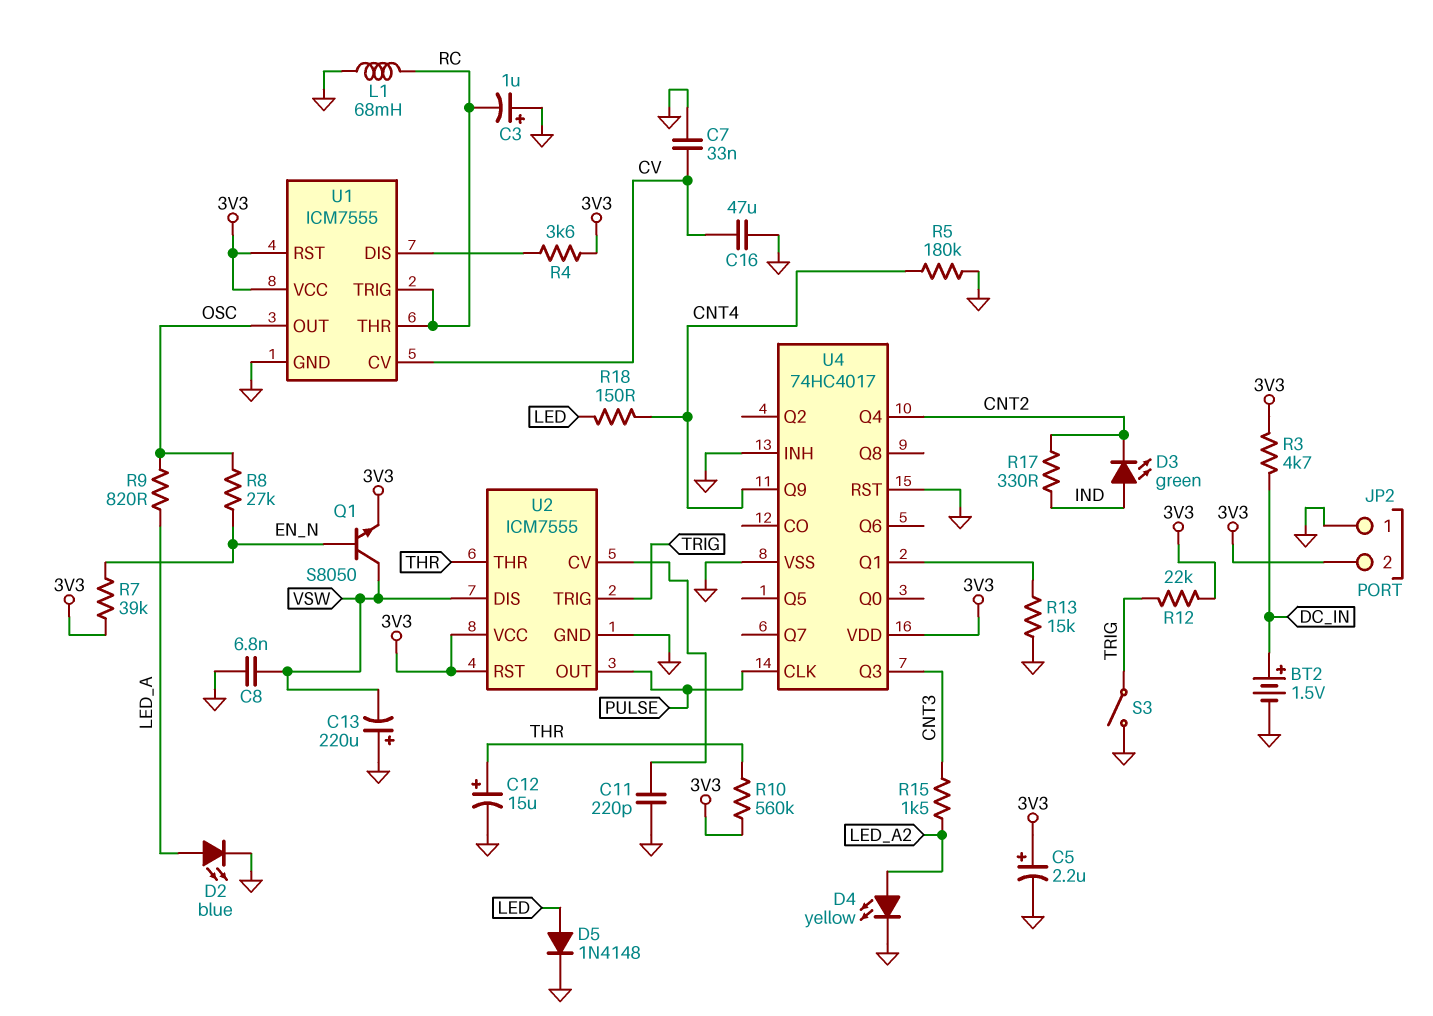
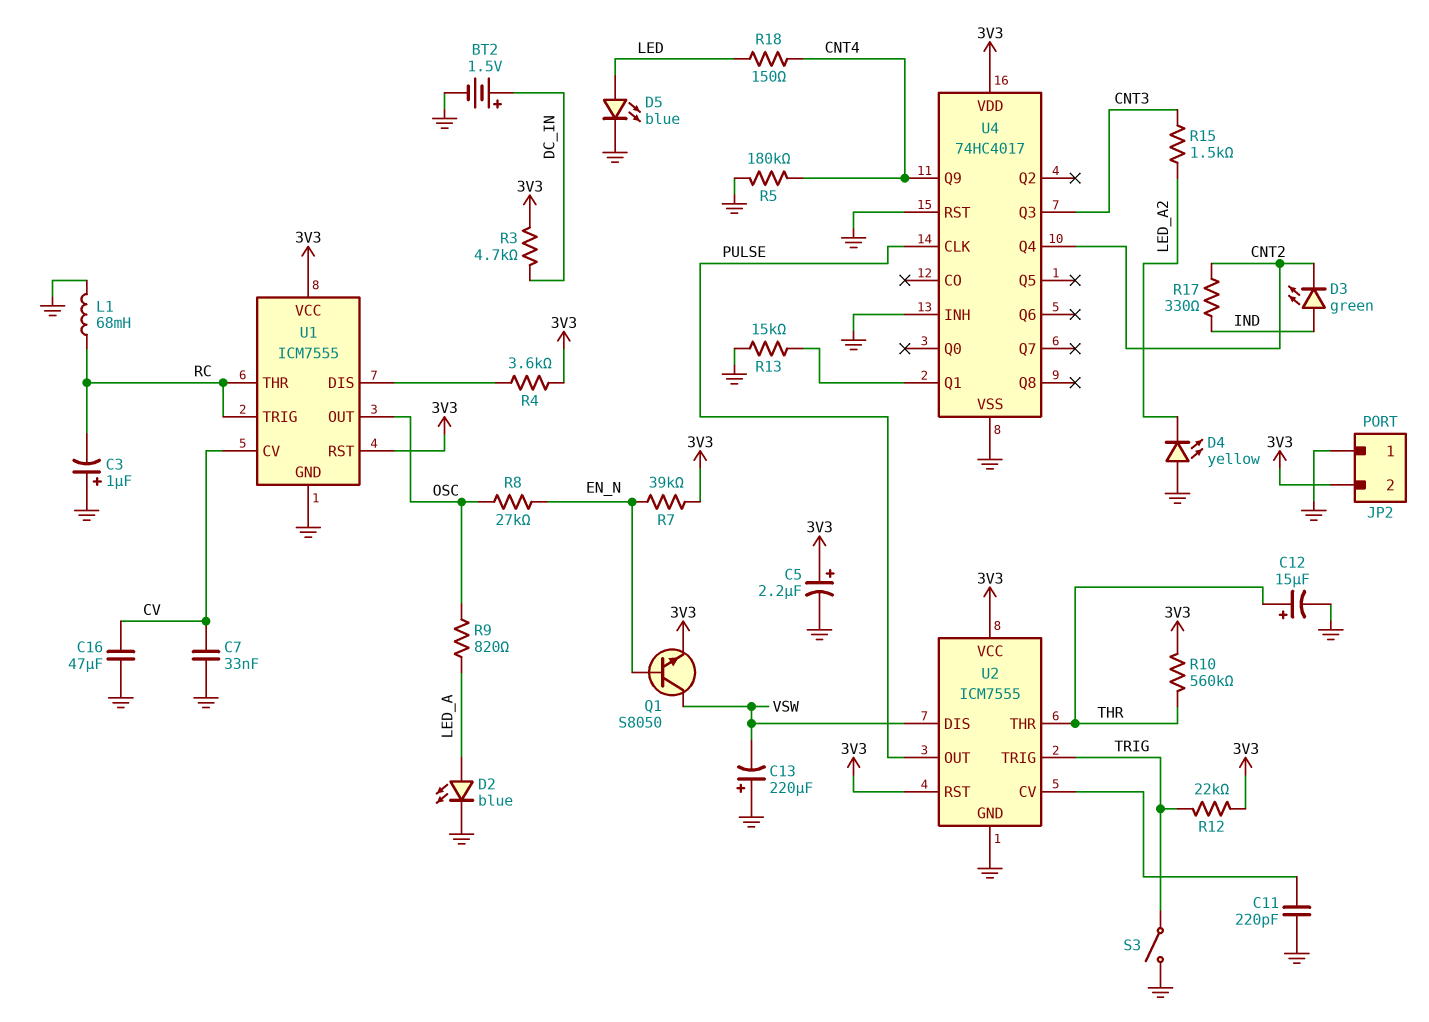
C8: 6.8nF (GND, VSW) -> none
D4: LED yellow (A LED_A2, K GND) -> LED yellow (A GND, K LED_A2)
D5: diode 1N4148 (A LED, K GND) -> LED blue (A LED, K GND)

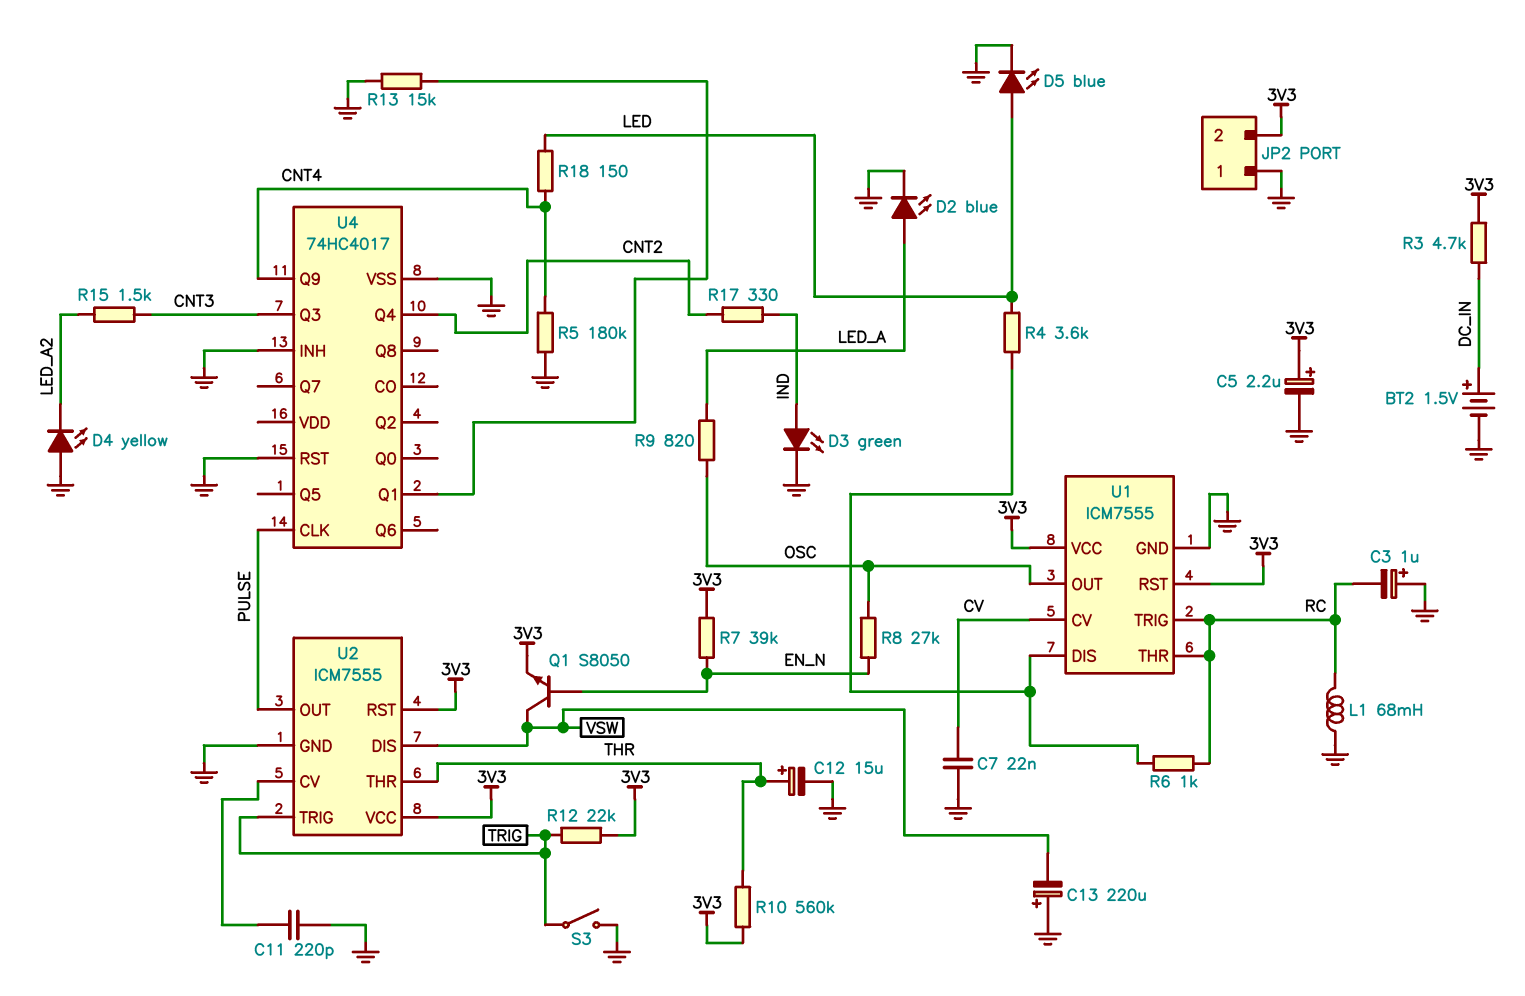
C7: 33nF (CV, GND) -> 22nF (CV, GND)
C16: 47uF (CV, GND) -> none
D3: LED green (A IND, K CNT2) -> LED green (A IND, K GND)
R4: 3.6k (3V3, U1/DIS) -> 3.6k (LED, U1/DIS)
R6: none -> 1k (RC, U1/DIS)
U4 pin VDD: 3V3 -> none

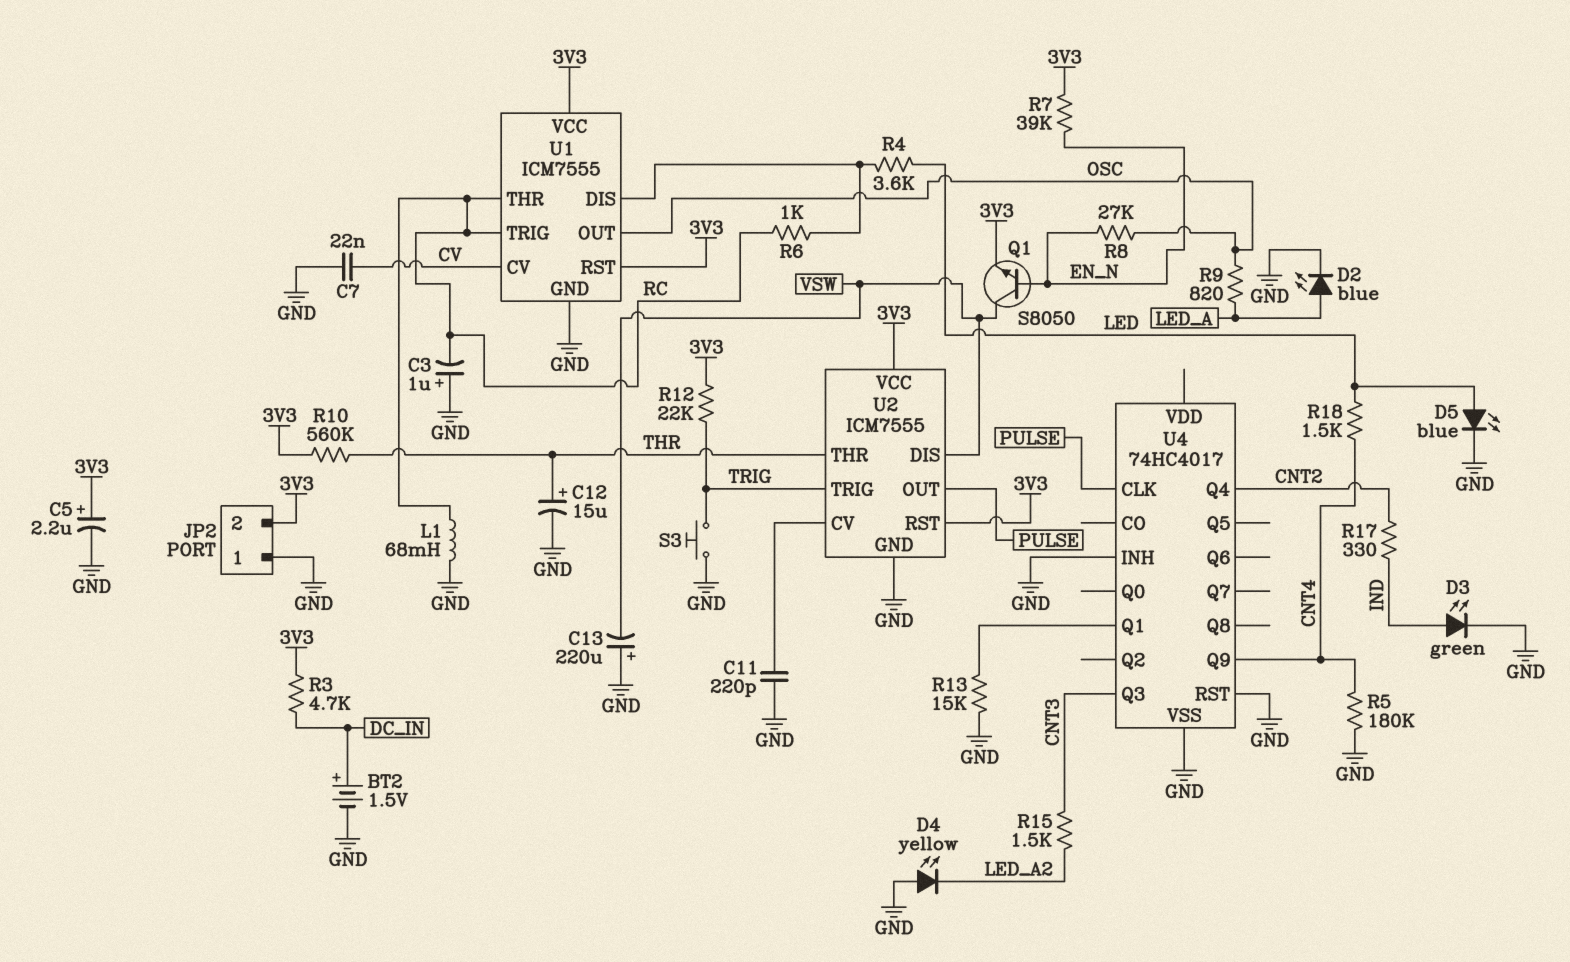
R18: 150 (CNT4, LED) -> 1.5k (CNT4, LED)
S3: switch (GND, TRIG) -> button (GND, TRIG)

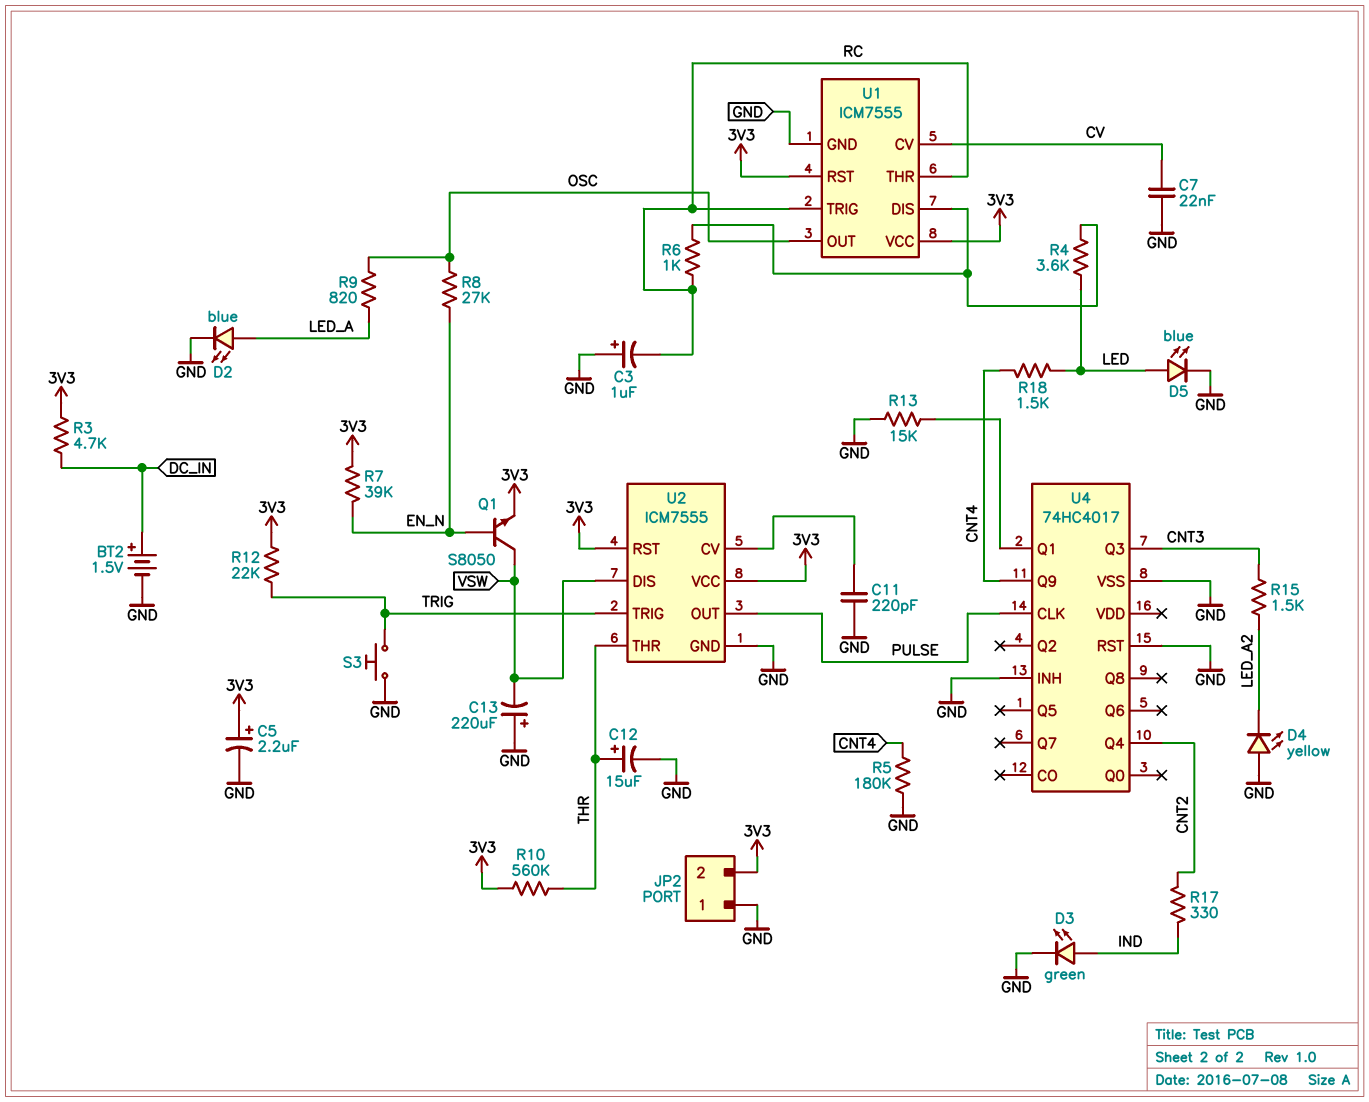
L1: 68mH (GND, RC) -> none

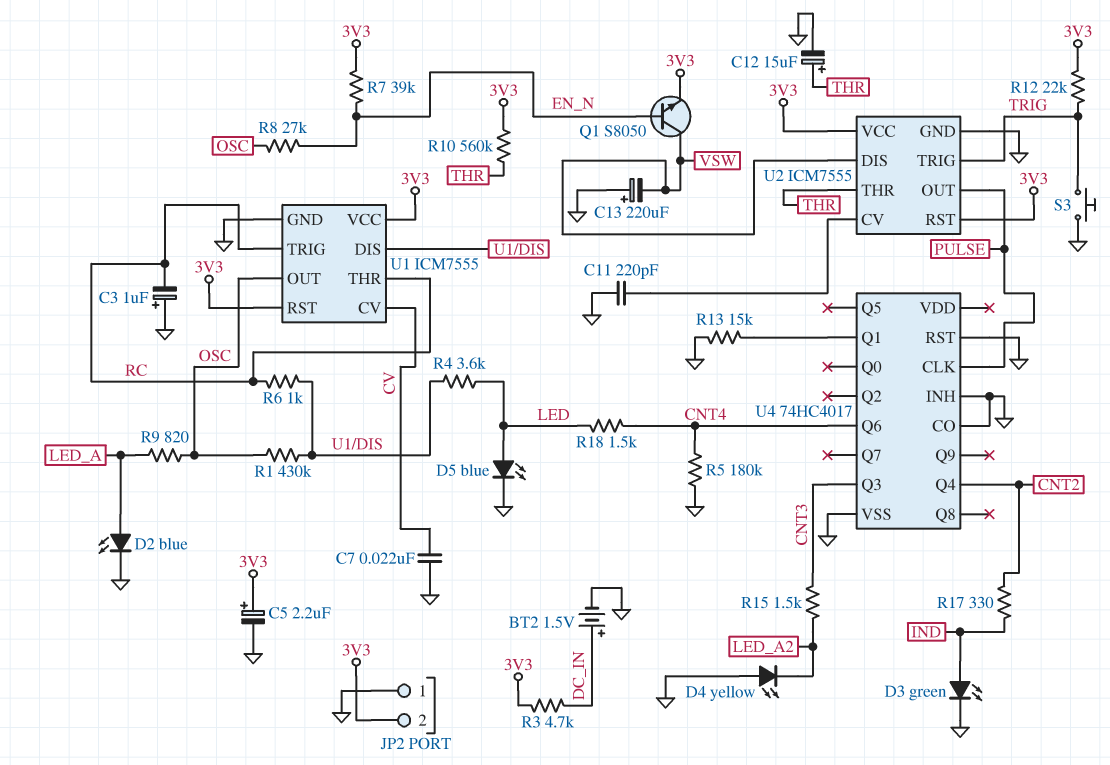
R1: none -> 430k (OSC, U1/DIS)
U4 pin CO: none -> GND
U4 pin Q6: none -> CNT4
U4 pin Q9: CNT4 -> none

